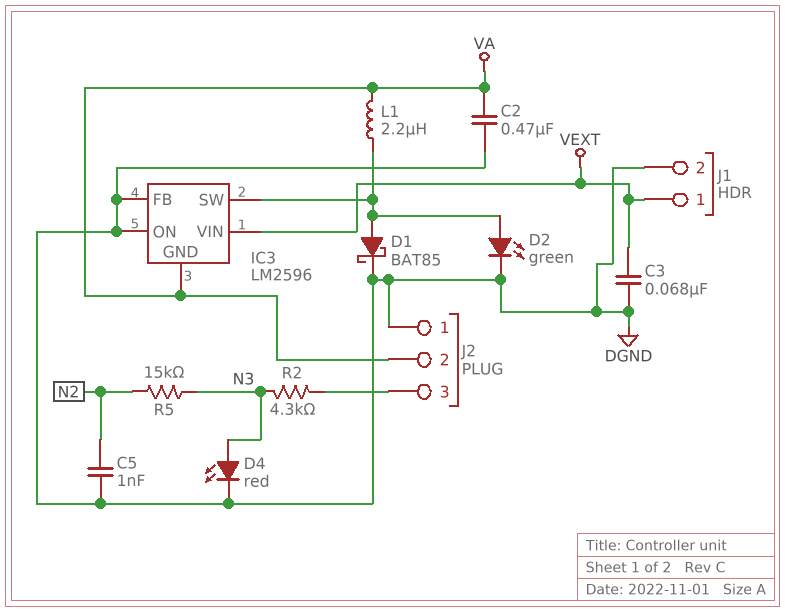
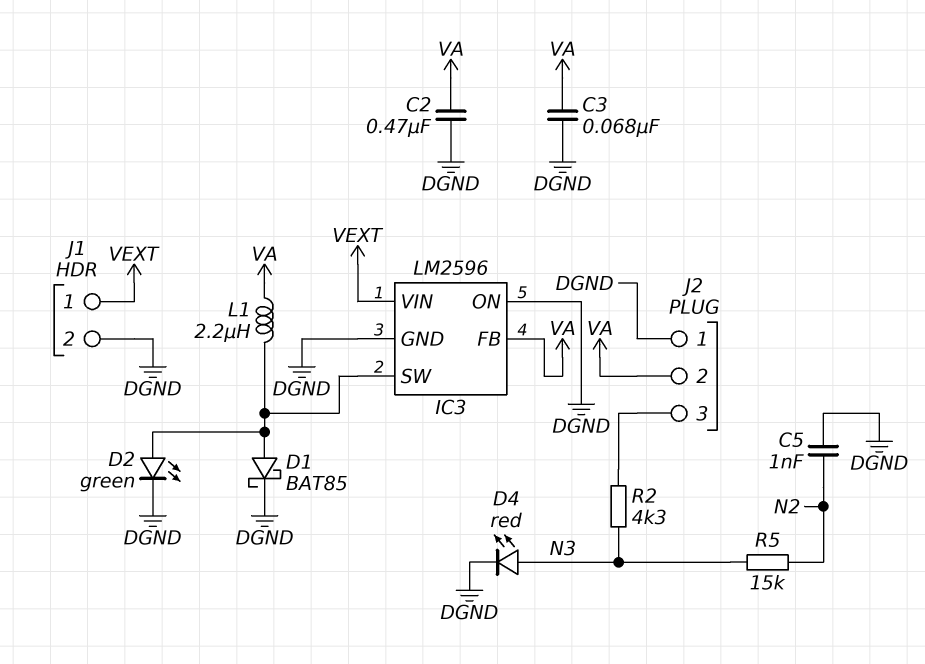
C3: 68nF (DGND, VEXT) -> 68nF (DGND, VA)
IC3 pin FB: DGND -> VA
IC3 pin GND: VA -> DGND

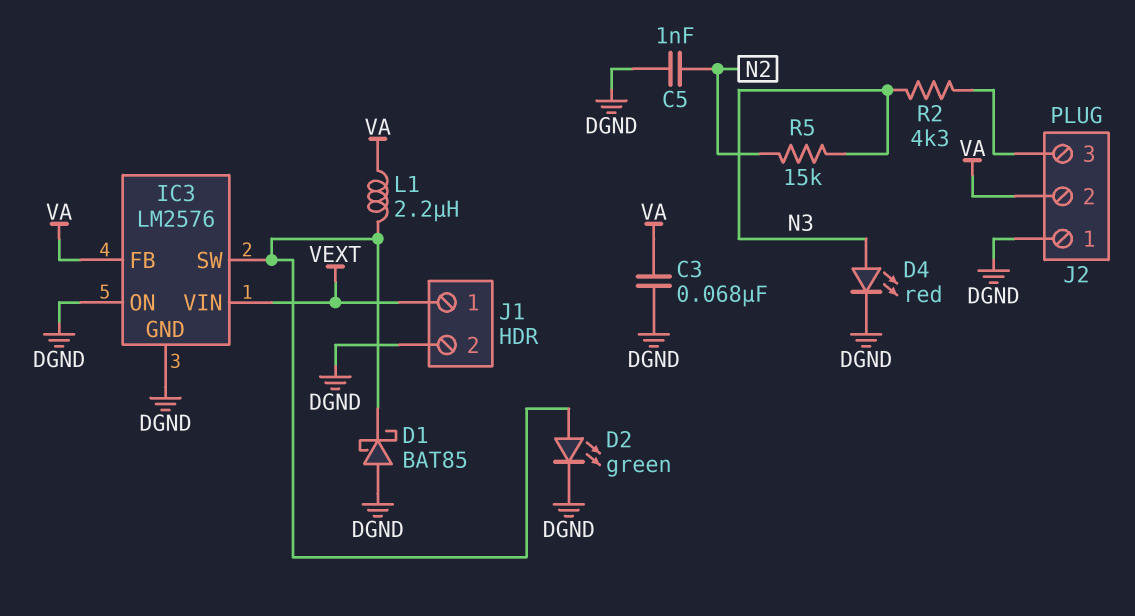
C2: 470nF (DGND, VA) -> none
D1: schottky BAT85 (A IC3/SW, K DGND) -> schottky BAT85 (A DGND, K IC3/SW)
IC3: LM2596 -> LM2576

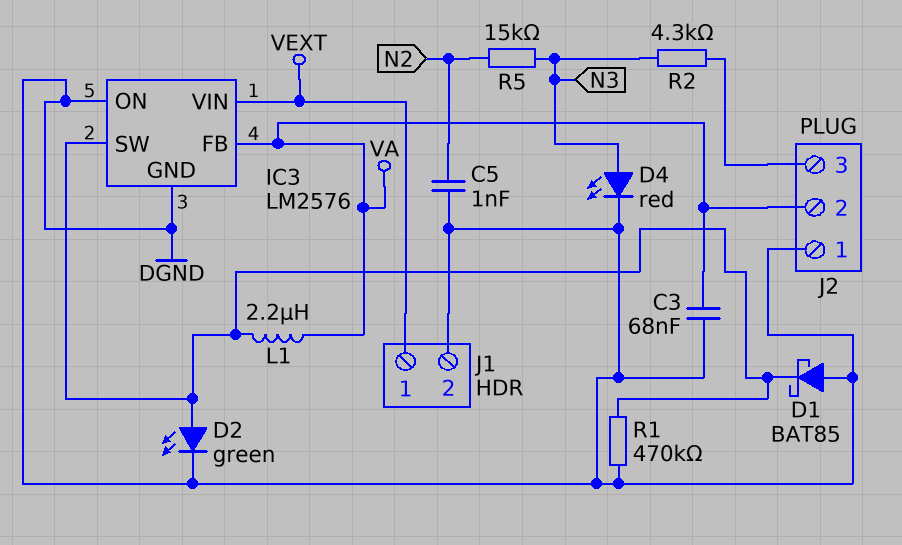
R1: none -> 470k (DGND, IC3/SW)

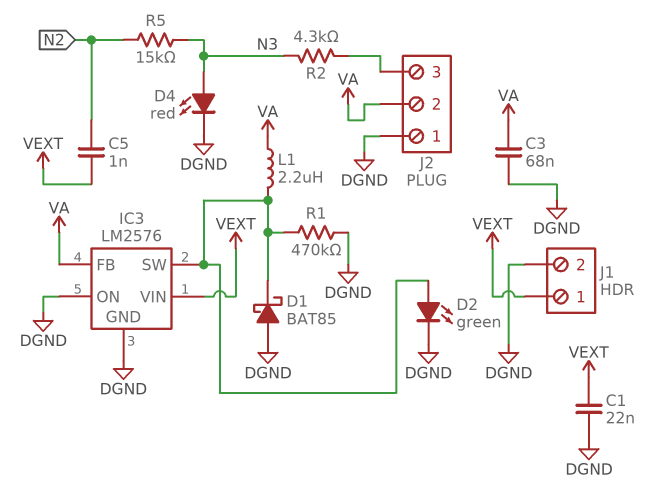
C1: none -> 22nF (DGND, VEXT)
C5: 1nF (DGND, N2) -> 1nF (N2, VEXT)

